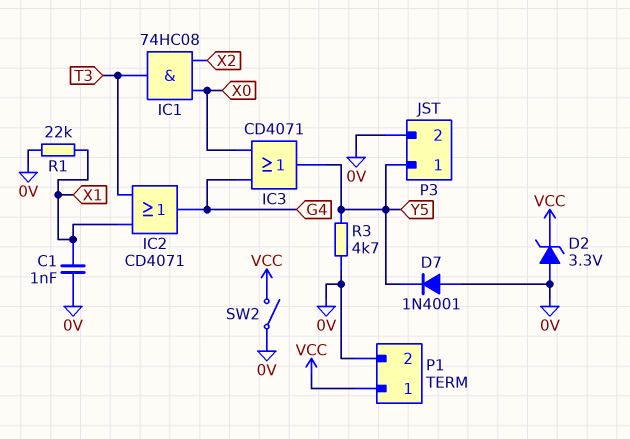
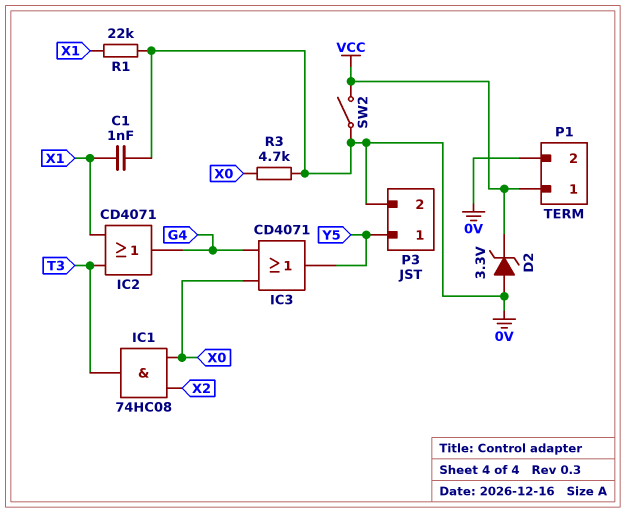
D7: diode 1N4001 (A 0V, K Y5) -> none
R3: 4.7k (0V, Y5) -> 4.7k (0V, X0)

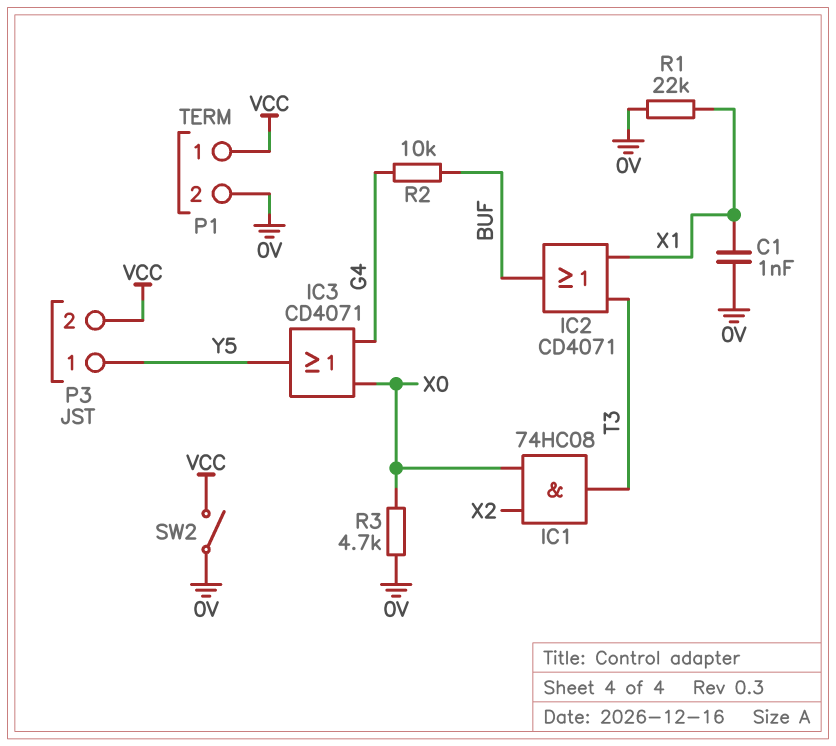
D2: zener 3.3V (A 0V, K VCC) -> none
IC2: OR CD4071 (in T3, in X1, out G4) -> OR CD4071 (in T3, in X1, out BUF)
P3 pin 2: 0V -> VCC
R2: none -> 10k (BUF, G4)

